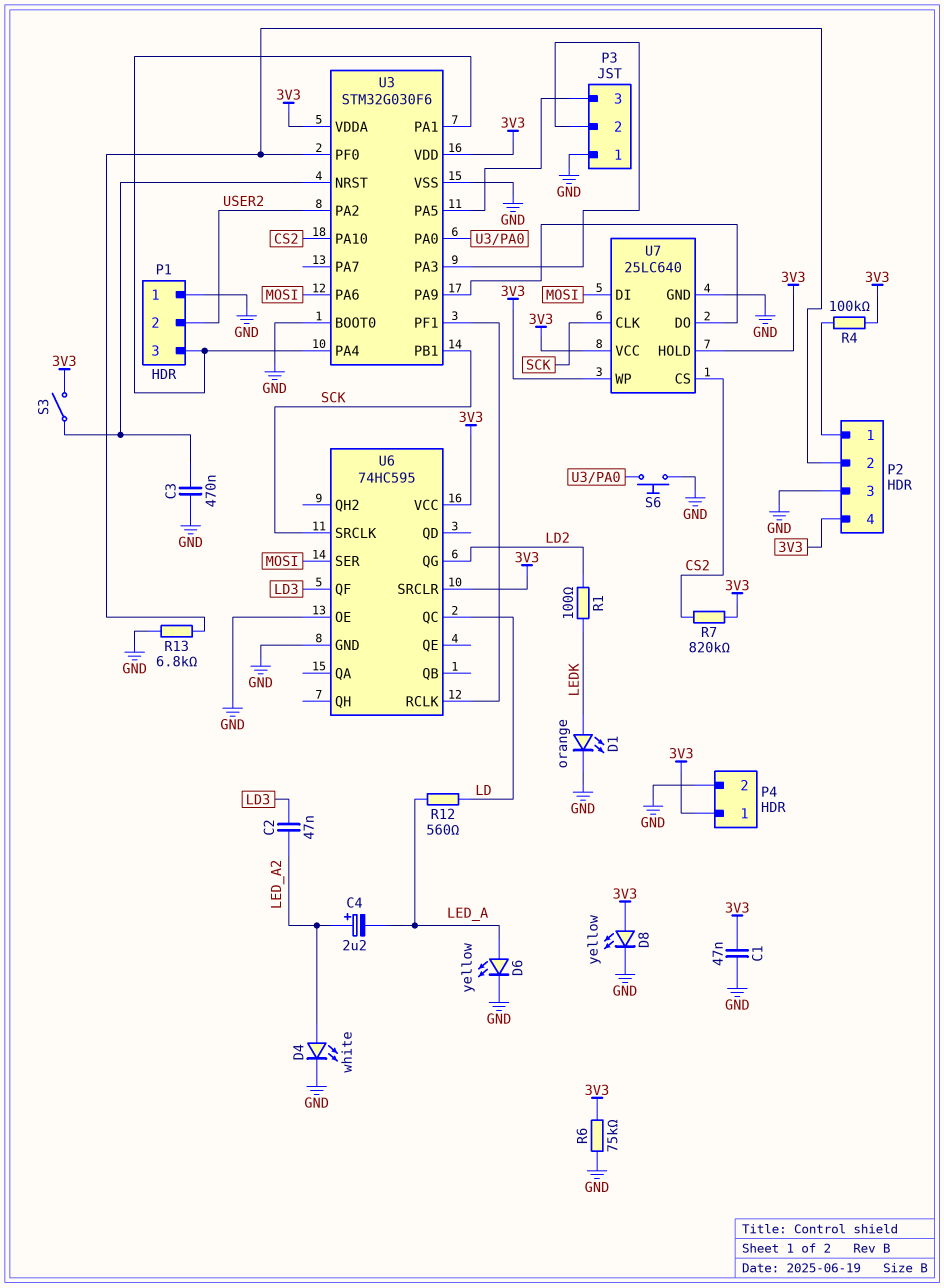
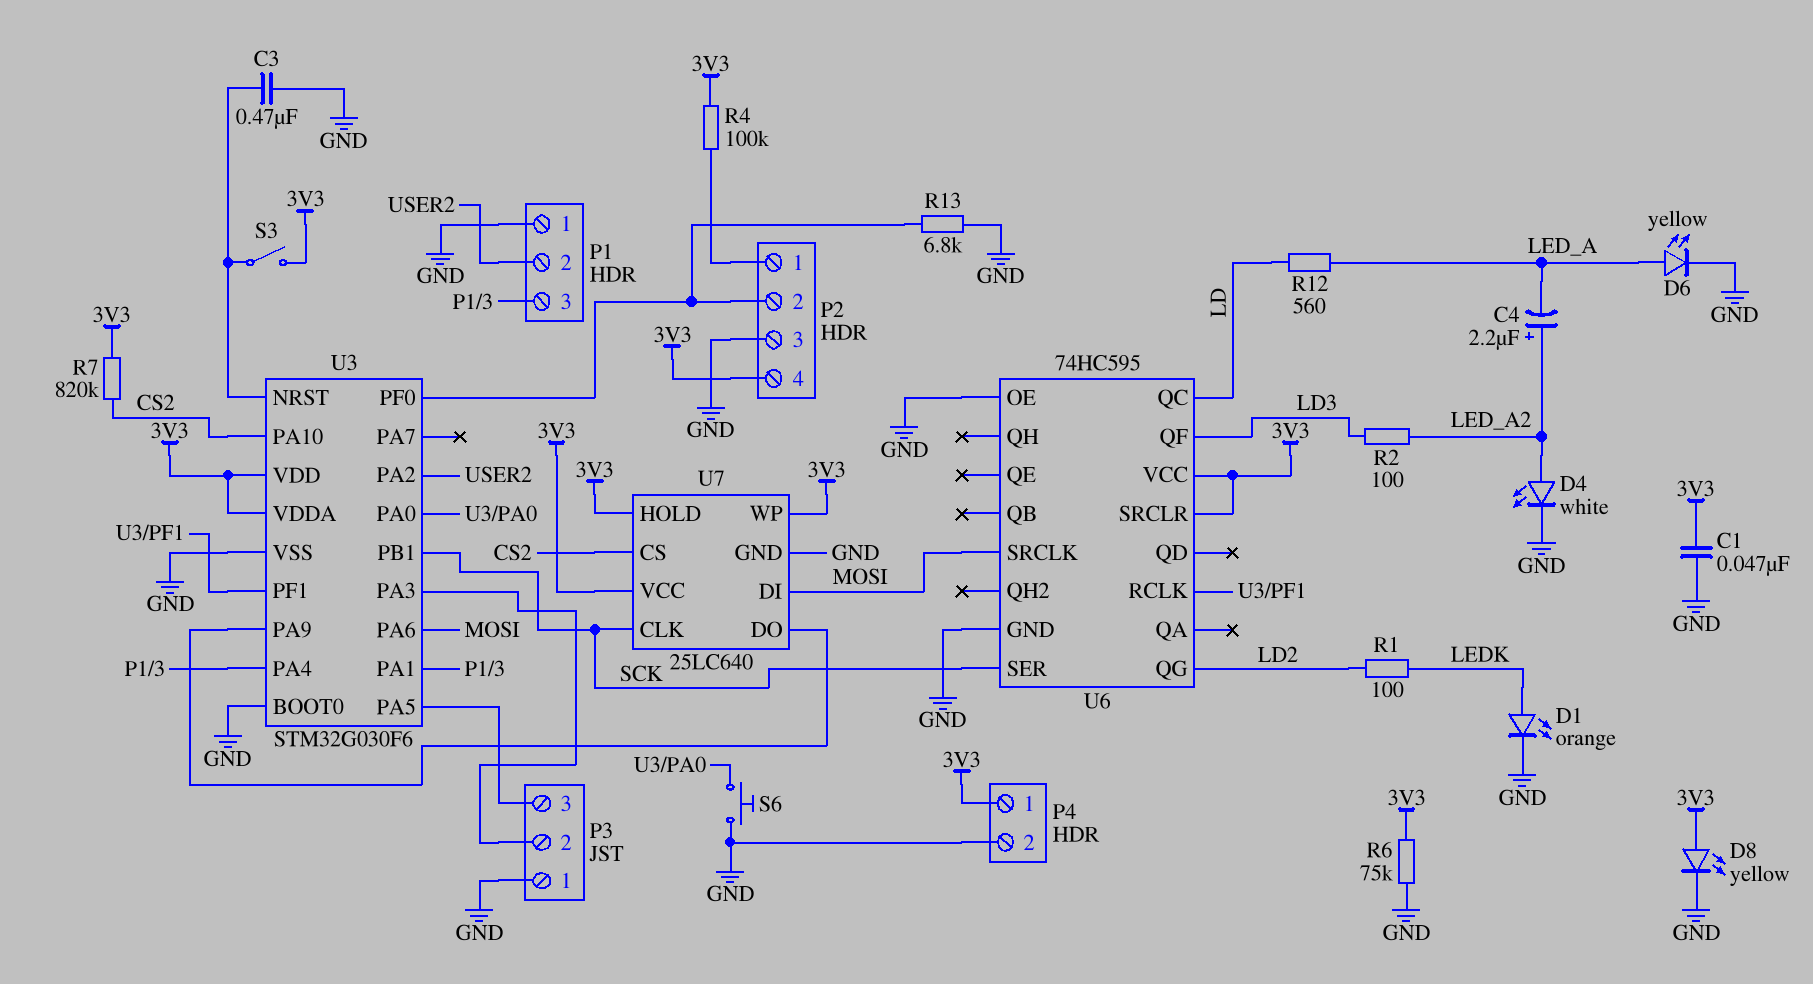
C2: 47nF (LD3, LED_A2) -> none
R2: none -> 100 (LD3, LED_A2)
U6 pin SER: MOSI -> SCK
U6 pin SRCLK: SCK -> MOSI

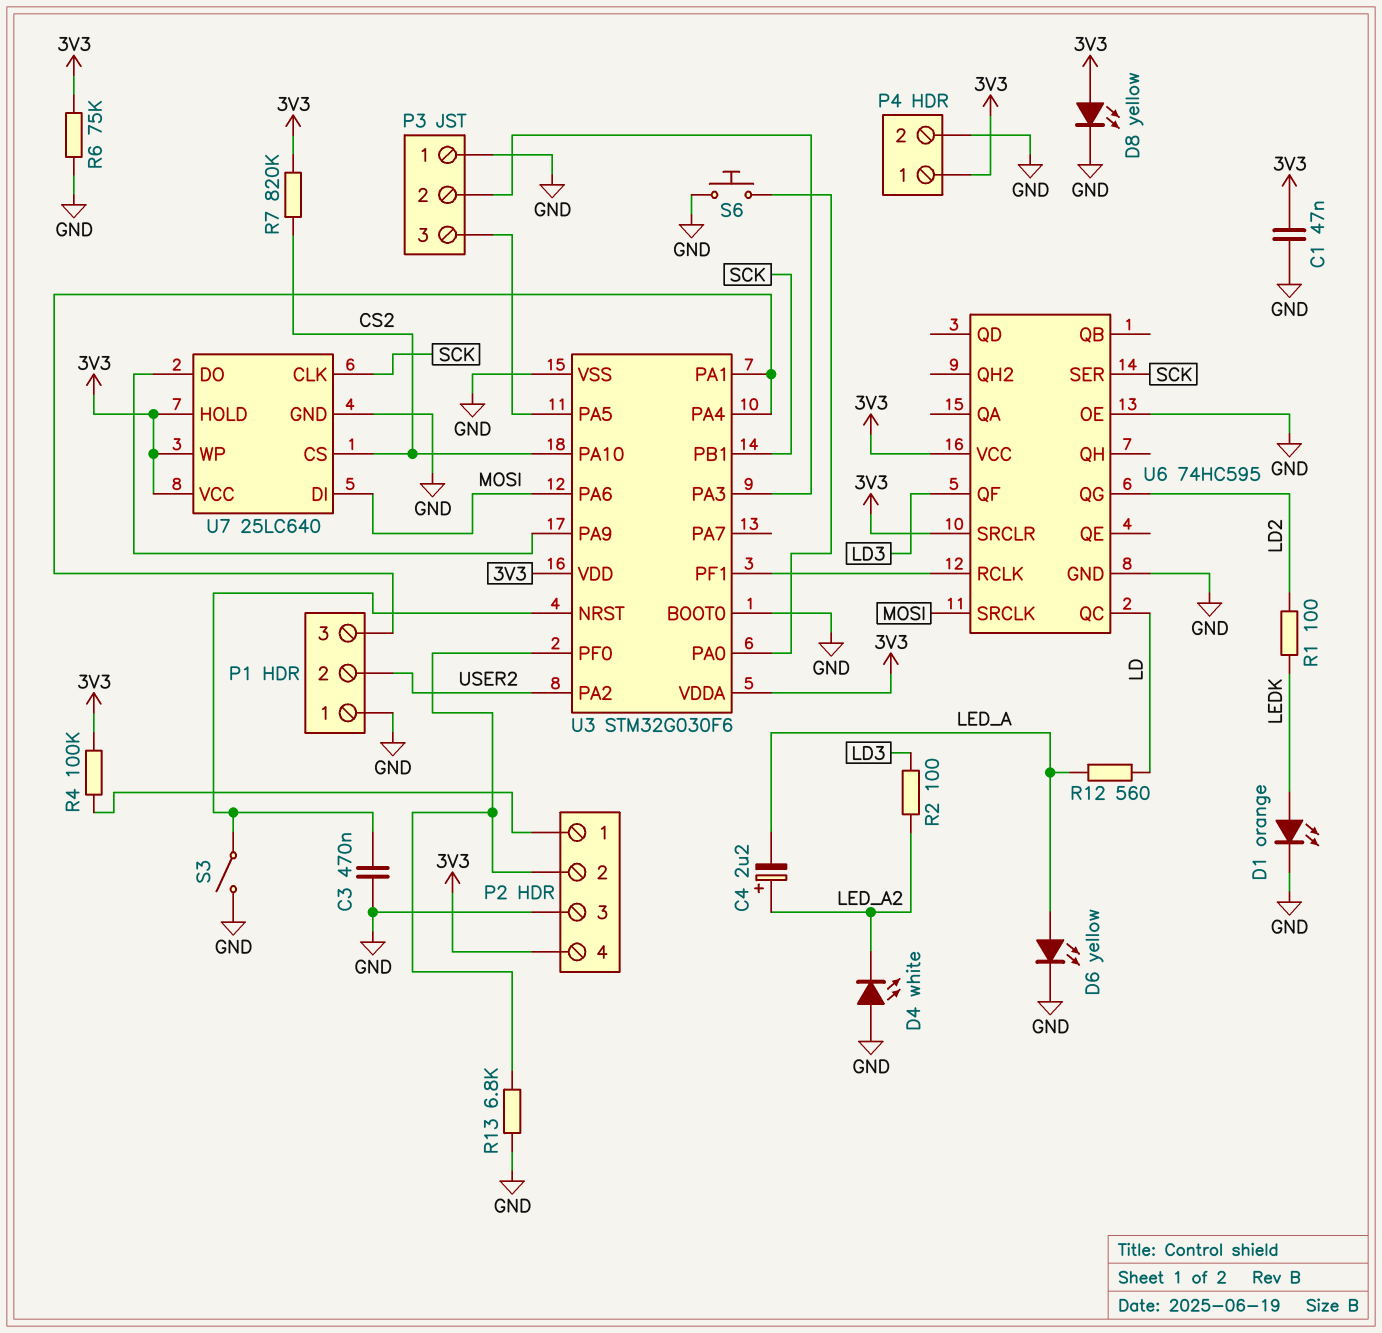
D4: LED white (A LED_A2, K GND) -> LED white (A GND, K LED_A2)
S3: switch (3V3, U3/NRST) -> switch (GND, U3/NRST)

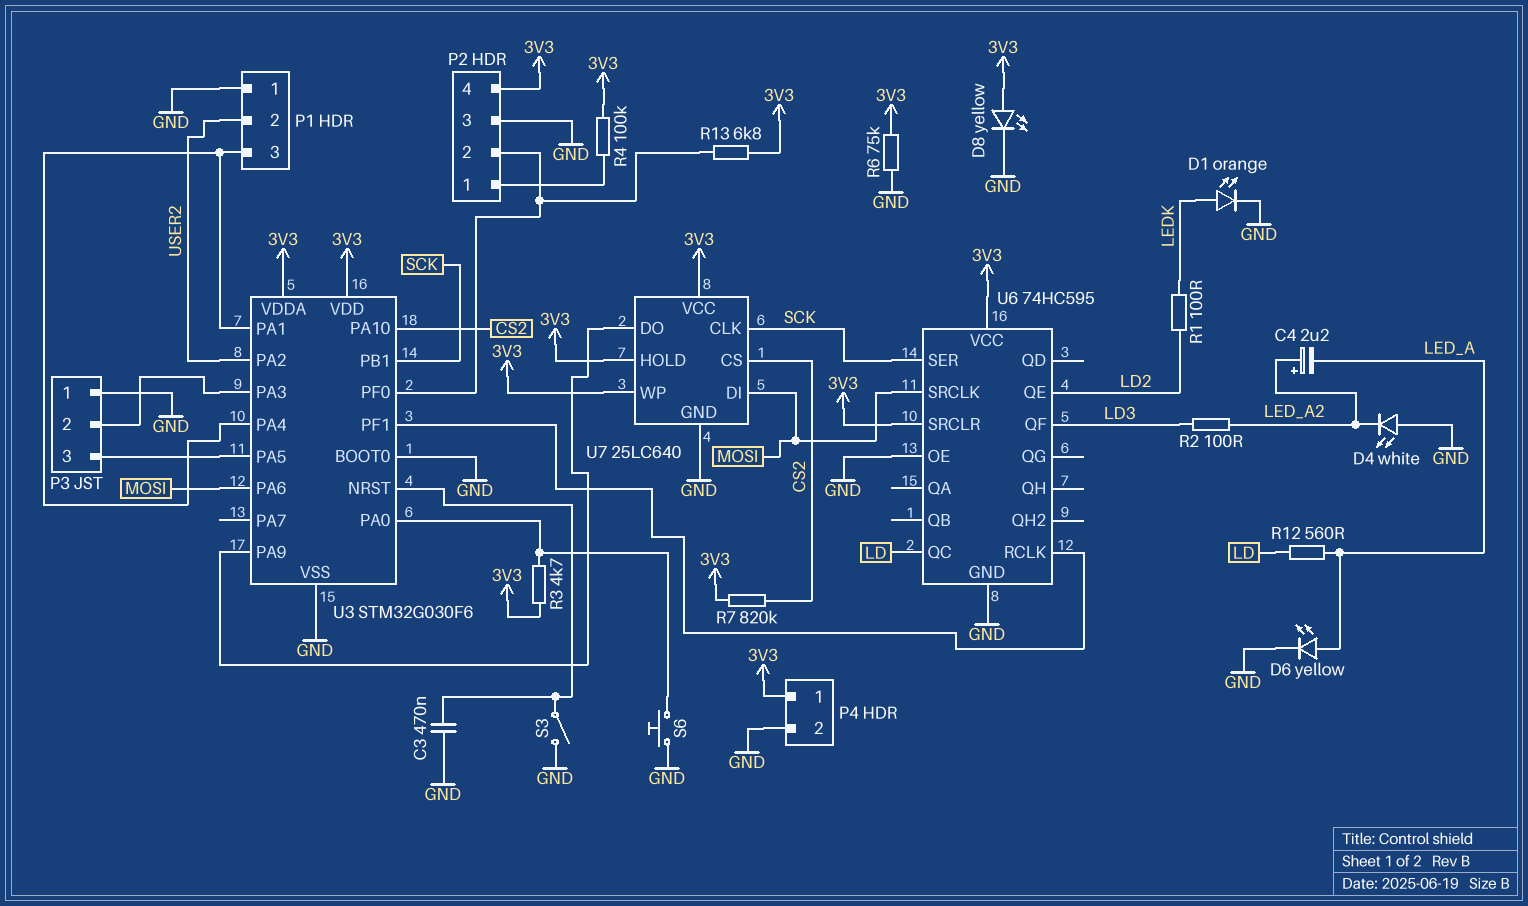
C1: 47nF (3V3, GND) -> none
R3: none -> 4.7k (3V3, U3/PA0)
R13: 6.8k (GND, P2/2) -> 6.8k (3V3, P2/2)
U6 pin QE: none -> LD2
U6 pin QG: LD2 -> none

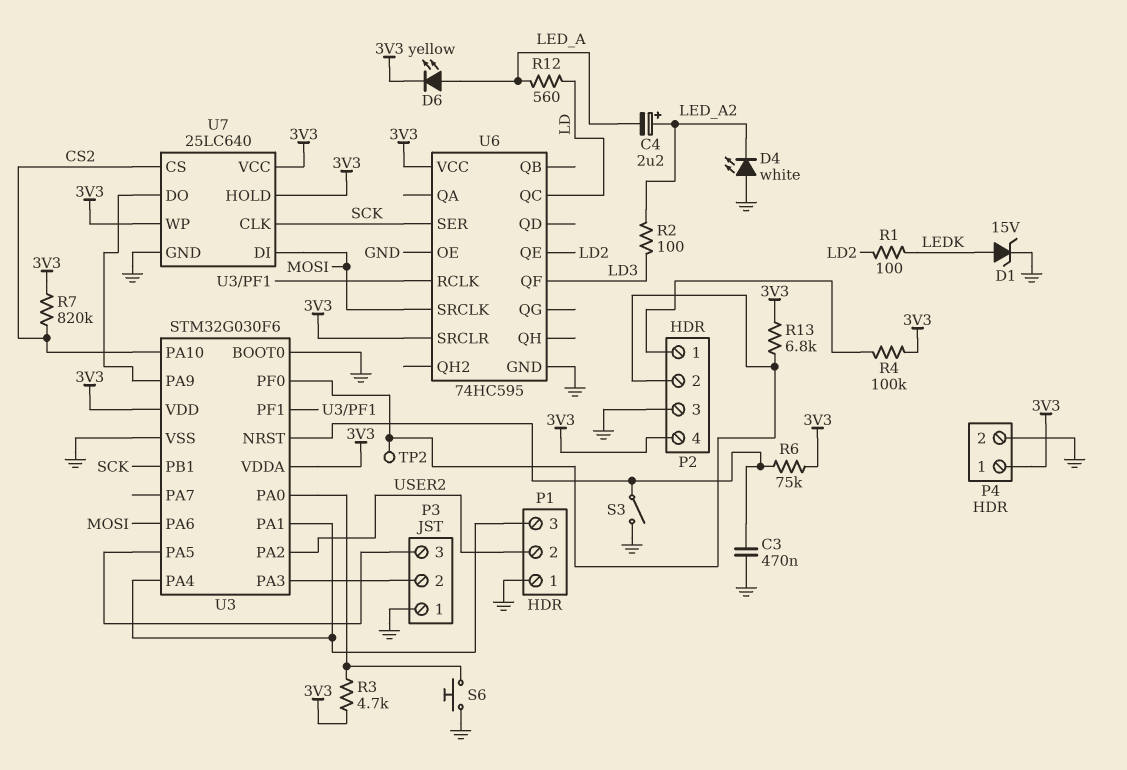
D1: LED orange (A LEDK, K GND) -> zener 15V (A LEDK, K GND)
D6: LED yellow (A LED_A, K GND) -> LED yellow (A LED_A, K 3V3)
D8: LED yellow (A 3V3, K GND) -> none
R6: 75k (3V3, GND) -> 75k (3V3, U3/NRST)
TP2: none -> test point (P2/2)

